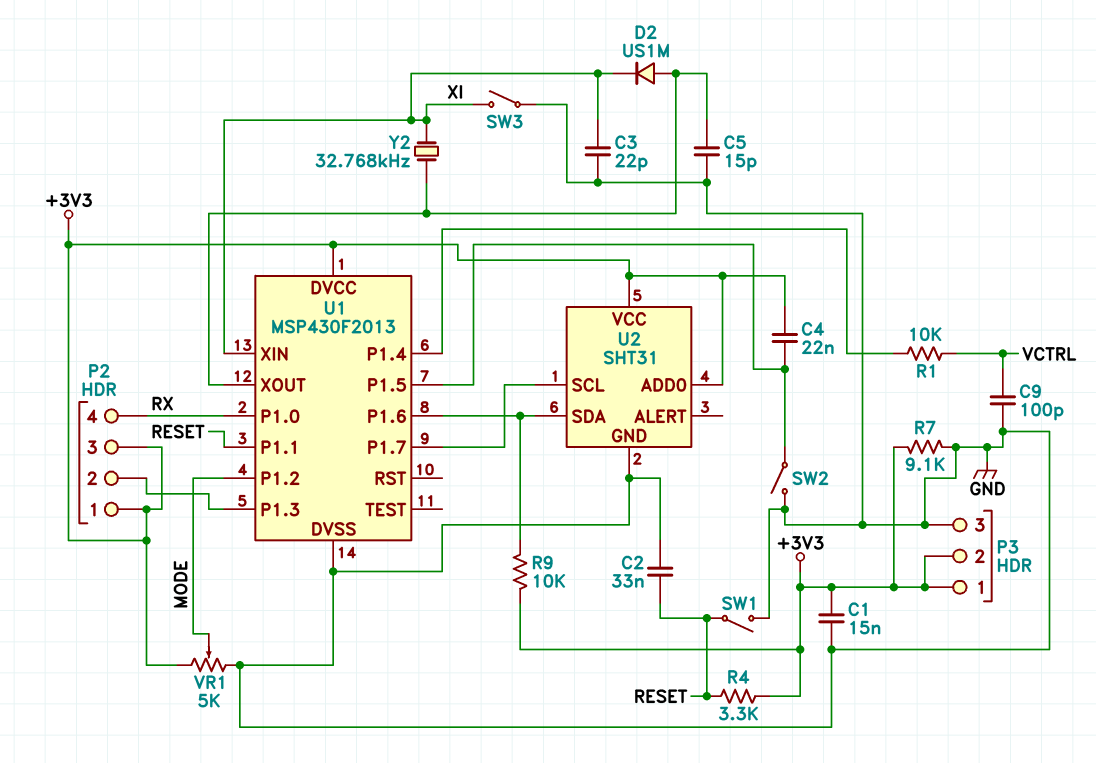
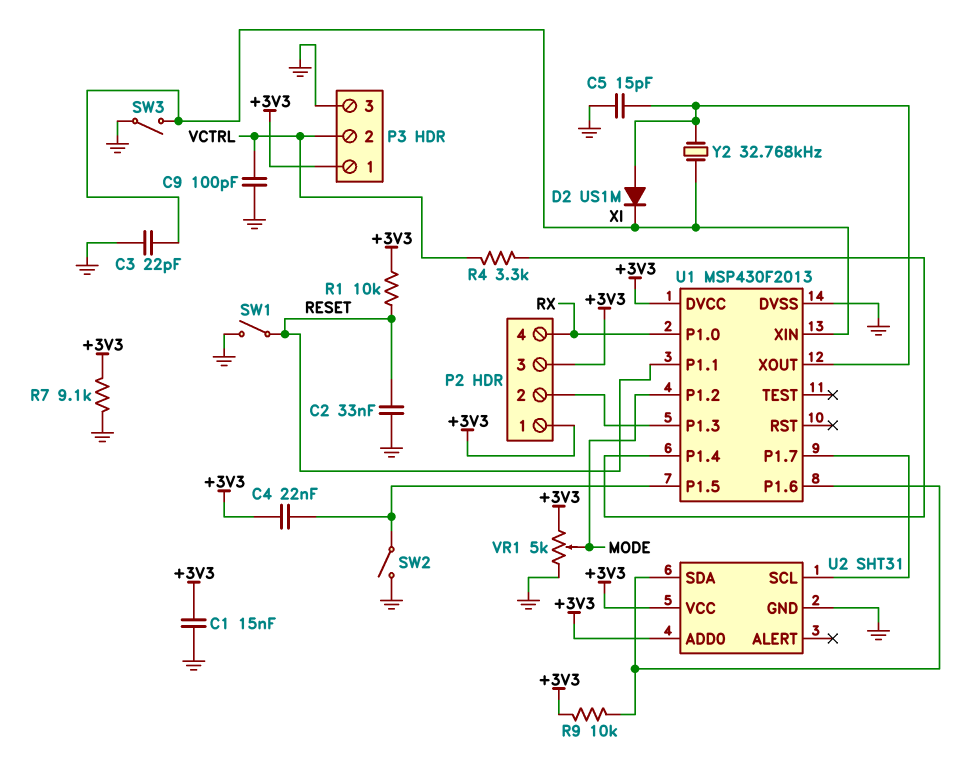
P3 pin 2: +3V3 -> VCTRL
R1: 10k (U1/P1.4, VCTRL) -> 10k (+3V3, RESET)
R4: 3.3k (+3V3, RESET) -> 3.3k (U1/P1.4, VCTRL)

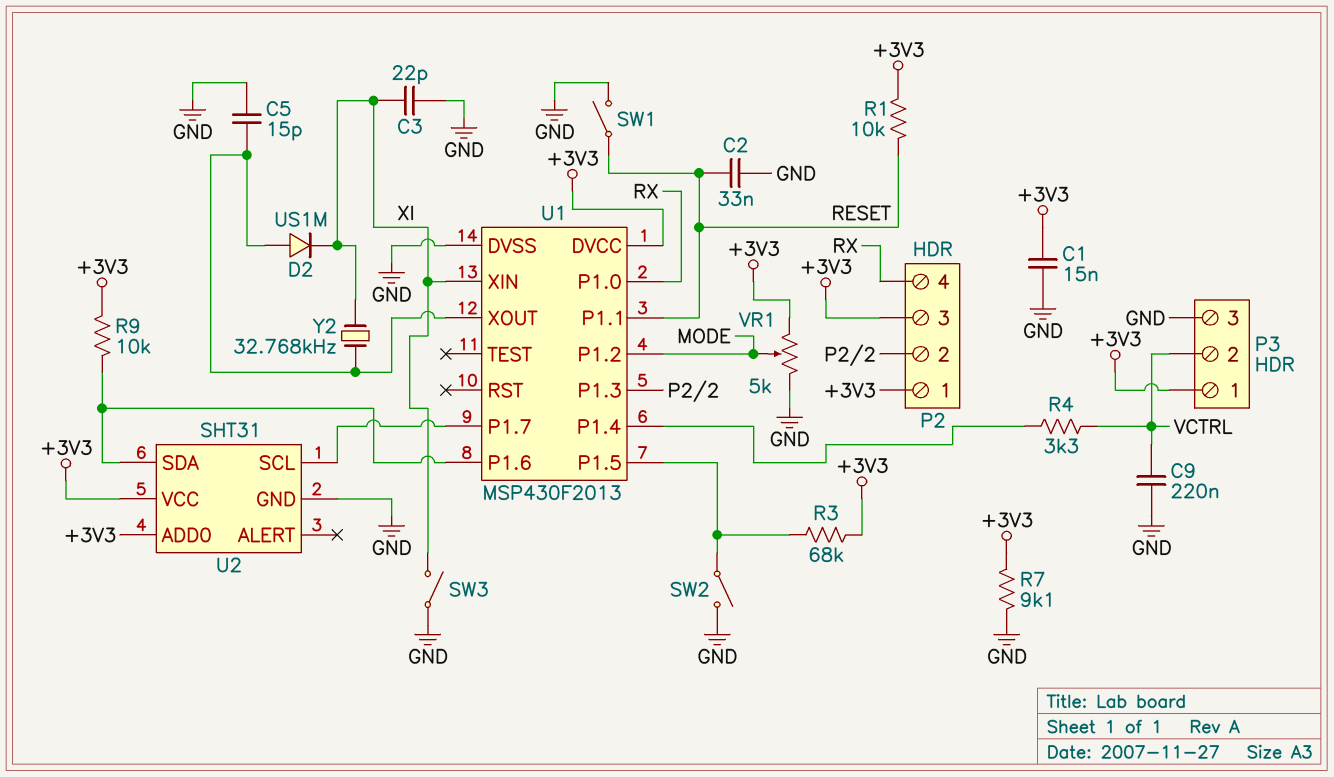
C4: 22nF (+3V3, U1/P1.5) -> none
C9: 100pF (GND, VCTRL) -> 220nF (GND, VCTRL)
R3: none -> 68k (+3V3, U1/P1.5)

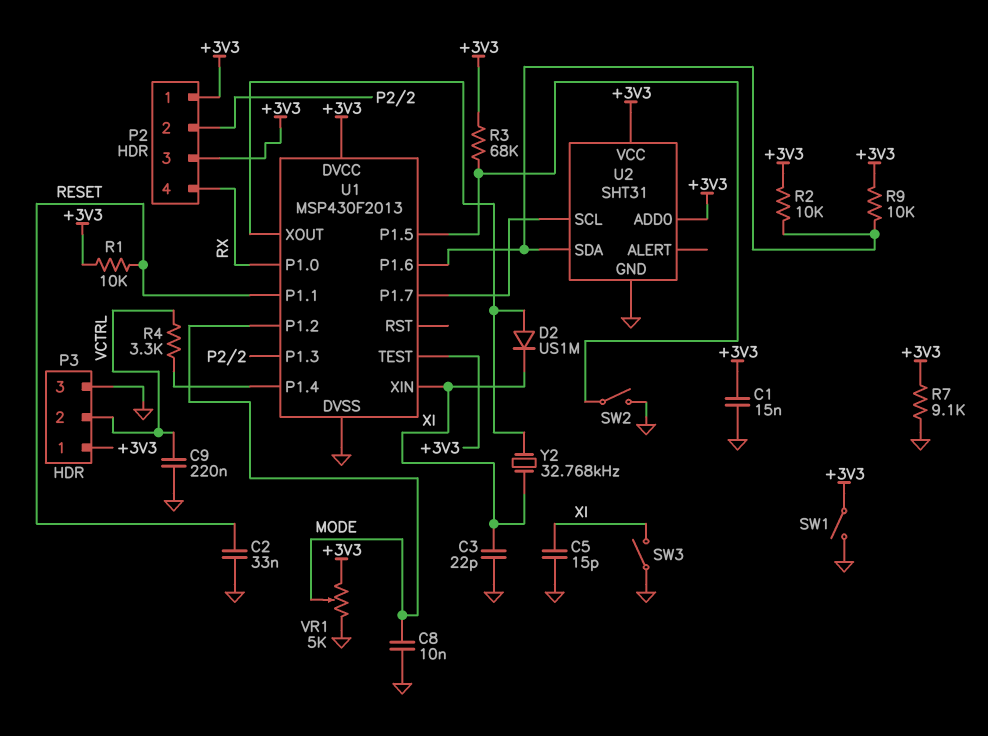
C5: 15pF (GND, U1/XOUT) -> 15pF (GND, XI)
C8: none -> 10nF (GND, MODE)
R2: none -> 10k (+3V3, U1/P1.6)
SW1: switch (GND, RESET) -> switch (+3V3, GND)
U1 pin TEST: none -> +3V3

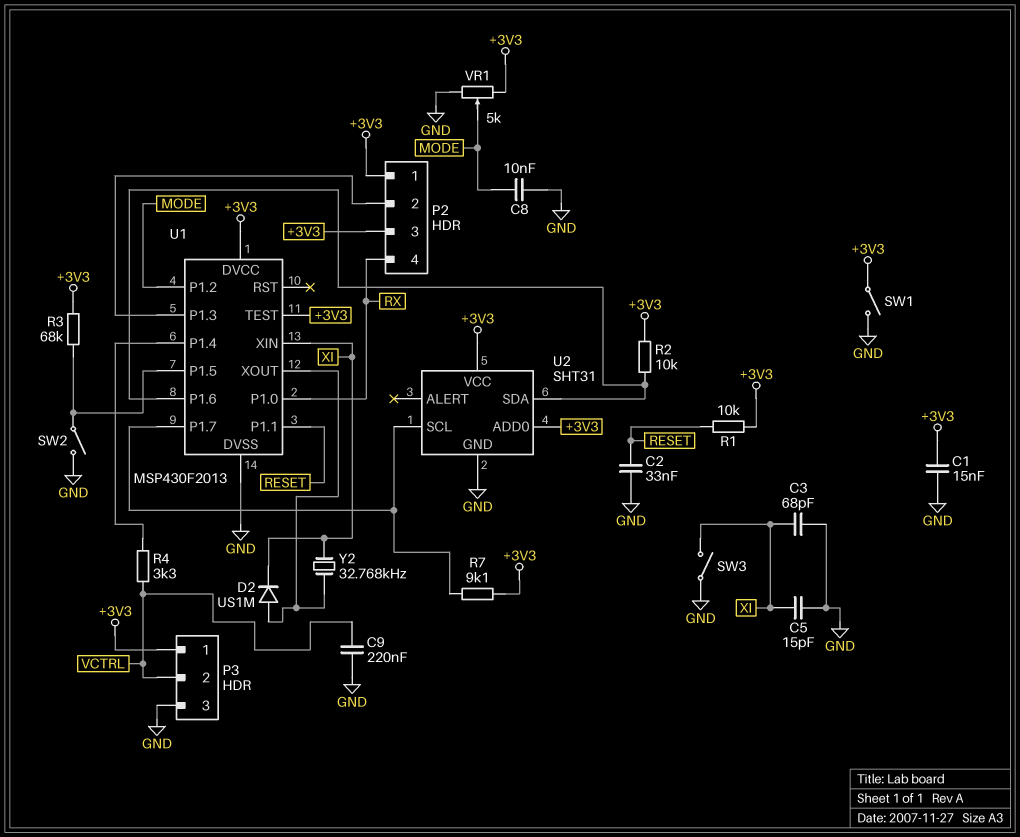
C3: 22pF (GND, XI) -> 68pF (GND, XI)
R7: 9.1k (+3V3, GND) -> 9.1k (+3V3, U1/P1.7)
R9: 10k (+3V3, U1/P1.6) -> none

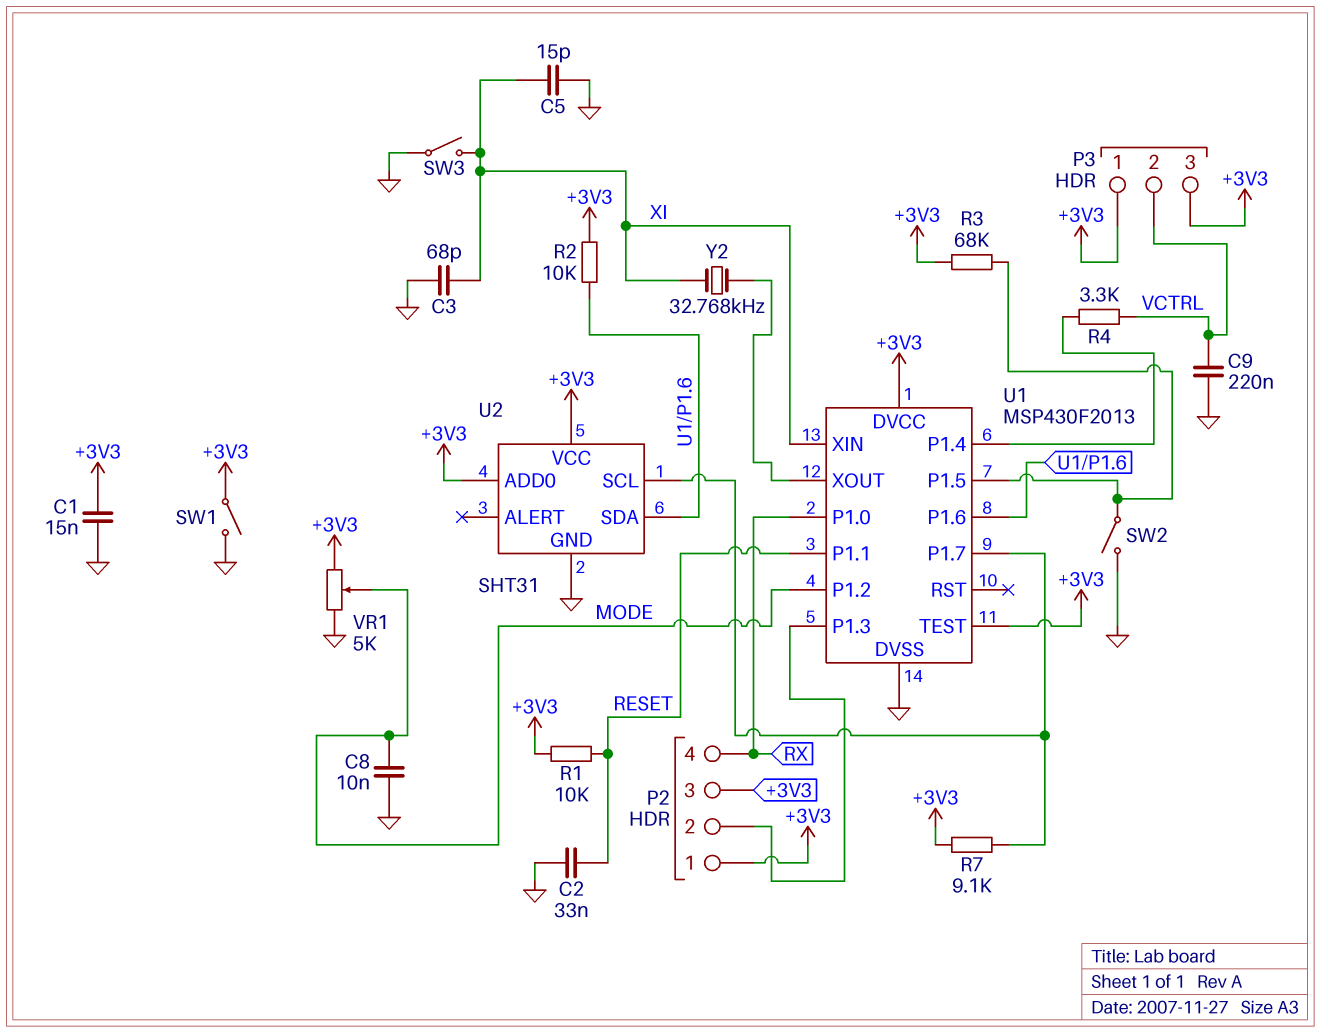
D2: diode US1M (A U1/XOUT, K XI) -> none
P3 pin 3: GND -> +3V3

